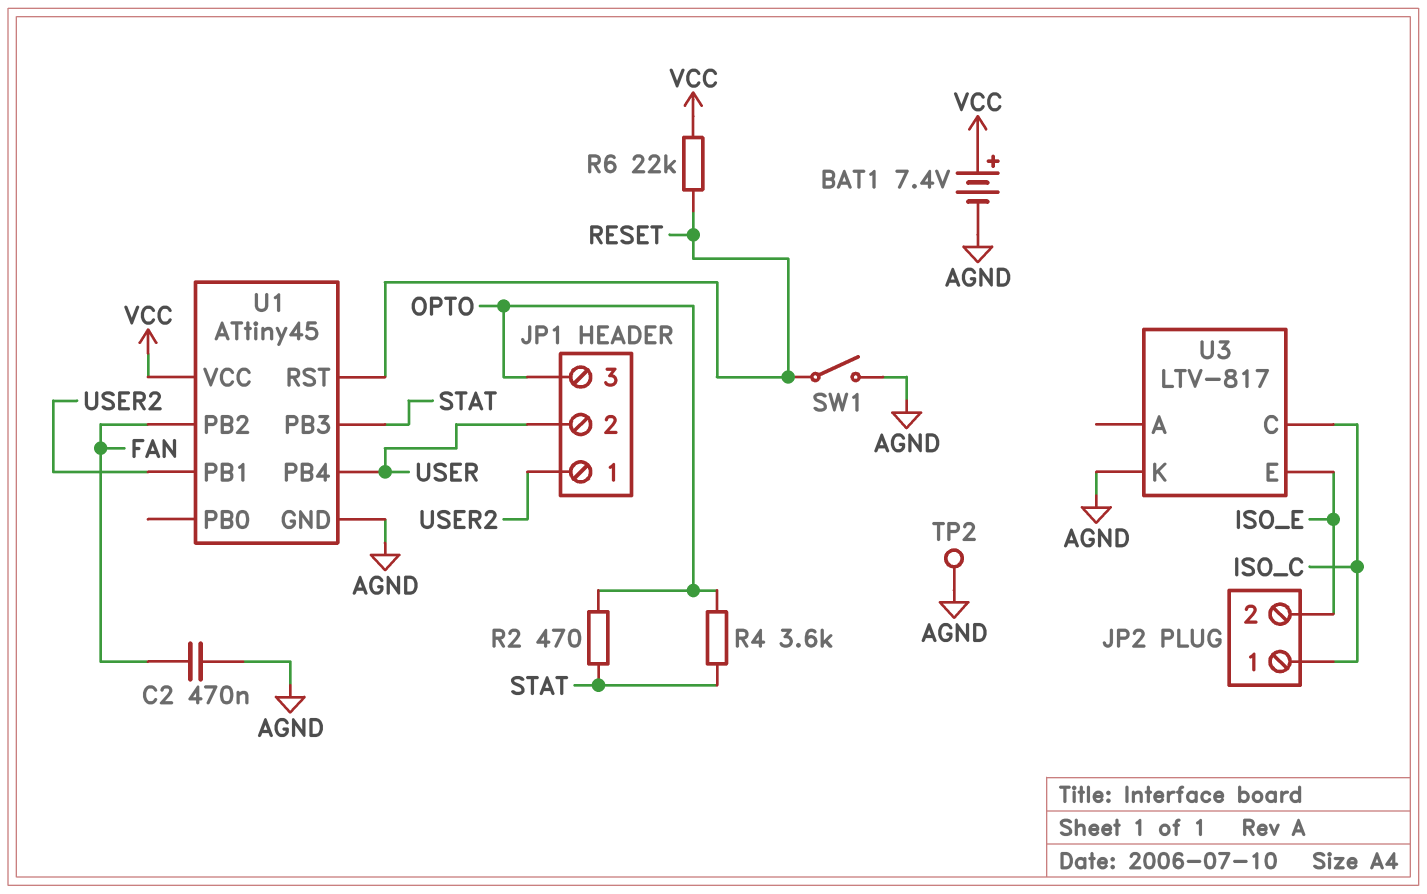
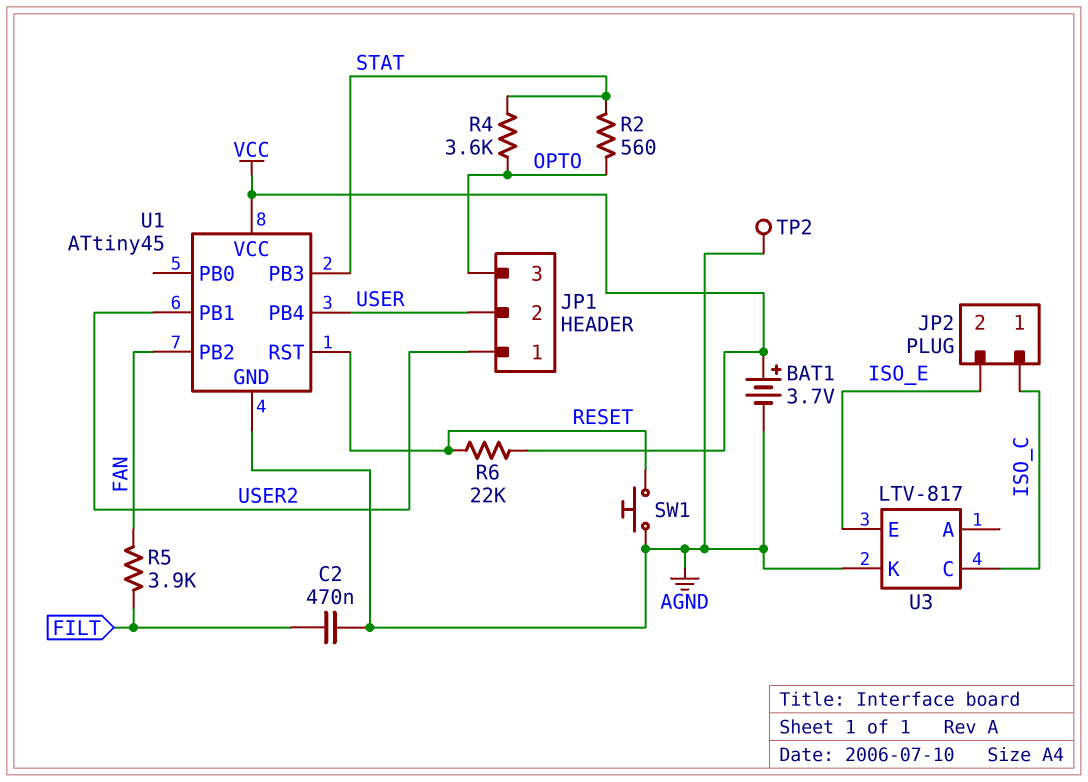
BAT1: 7.4V (plus VCC, minus AGND) -> 3.7V (plus VCC, minus AGND)
C2: 470nF (AGND, FAN) -> 470nF (AGND, FILT)
R2: 470 (OPTO, STAT) -> 560 (OPTO, STAT)
R5: none -> 3.9k (FAN, FILT)
SW1: switch (AGND, RESET) -> button (AGND, RESET)

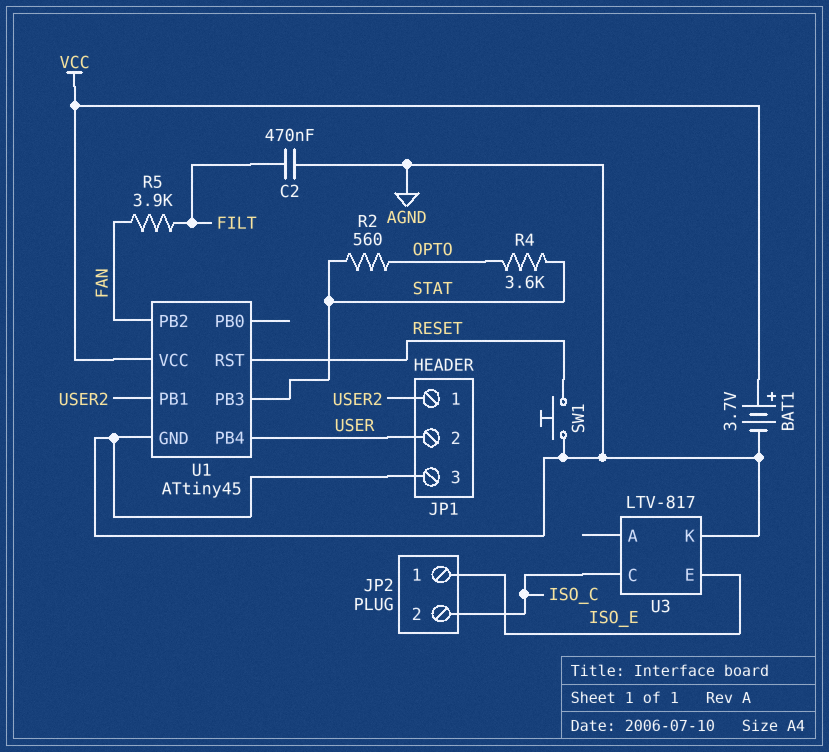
JP1 pin 3: OPTO -> AGND
JP2 pin 1: ISO_C -> ISO_E
JP2 pin 2: ISO_E -> ISO_C
R6: 22k (RESET, VCC) -> none
TP2: test point (AGND) -> none

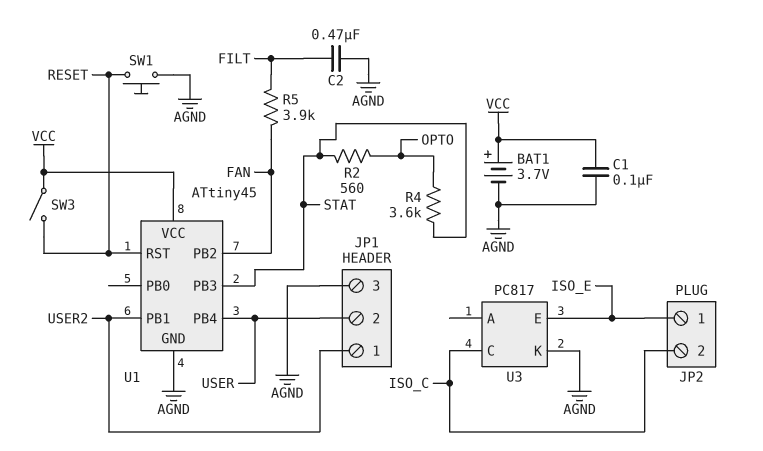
C1: none -> 100nF (AGND, VCC)
SW3: none -> switch (RESET, VCC)
U3: LTV-817 -> PC817

